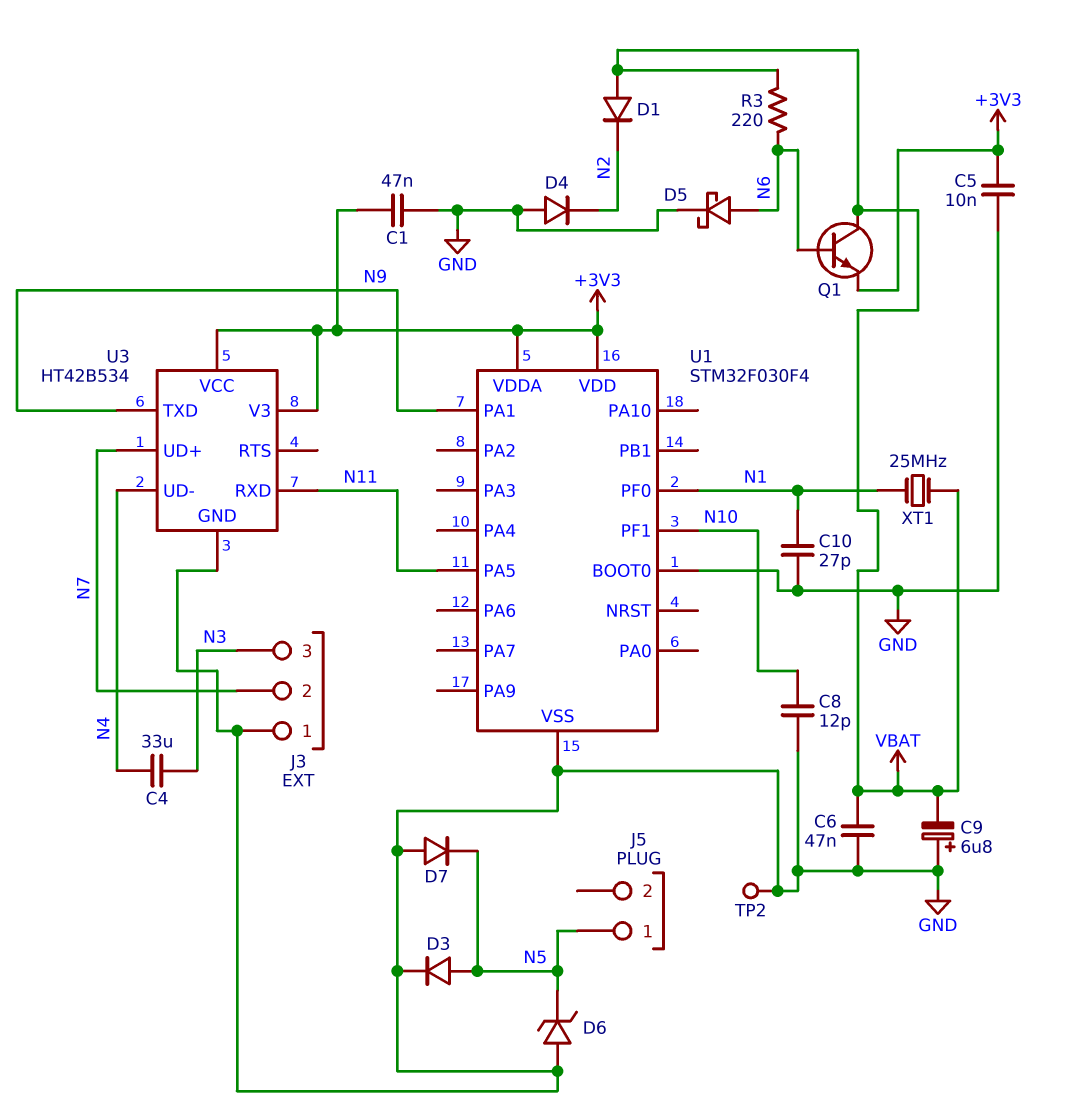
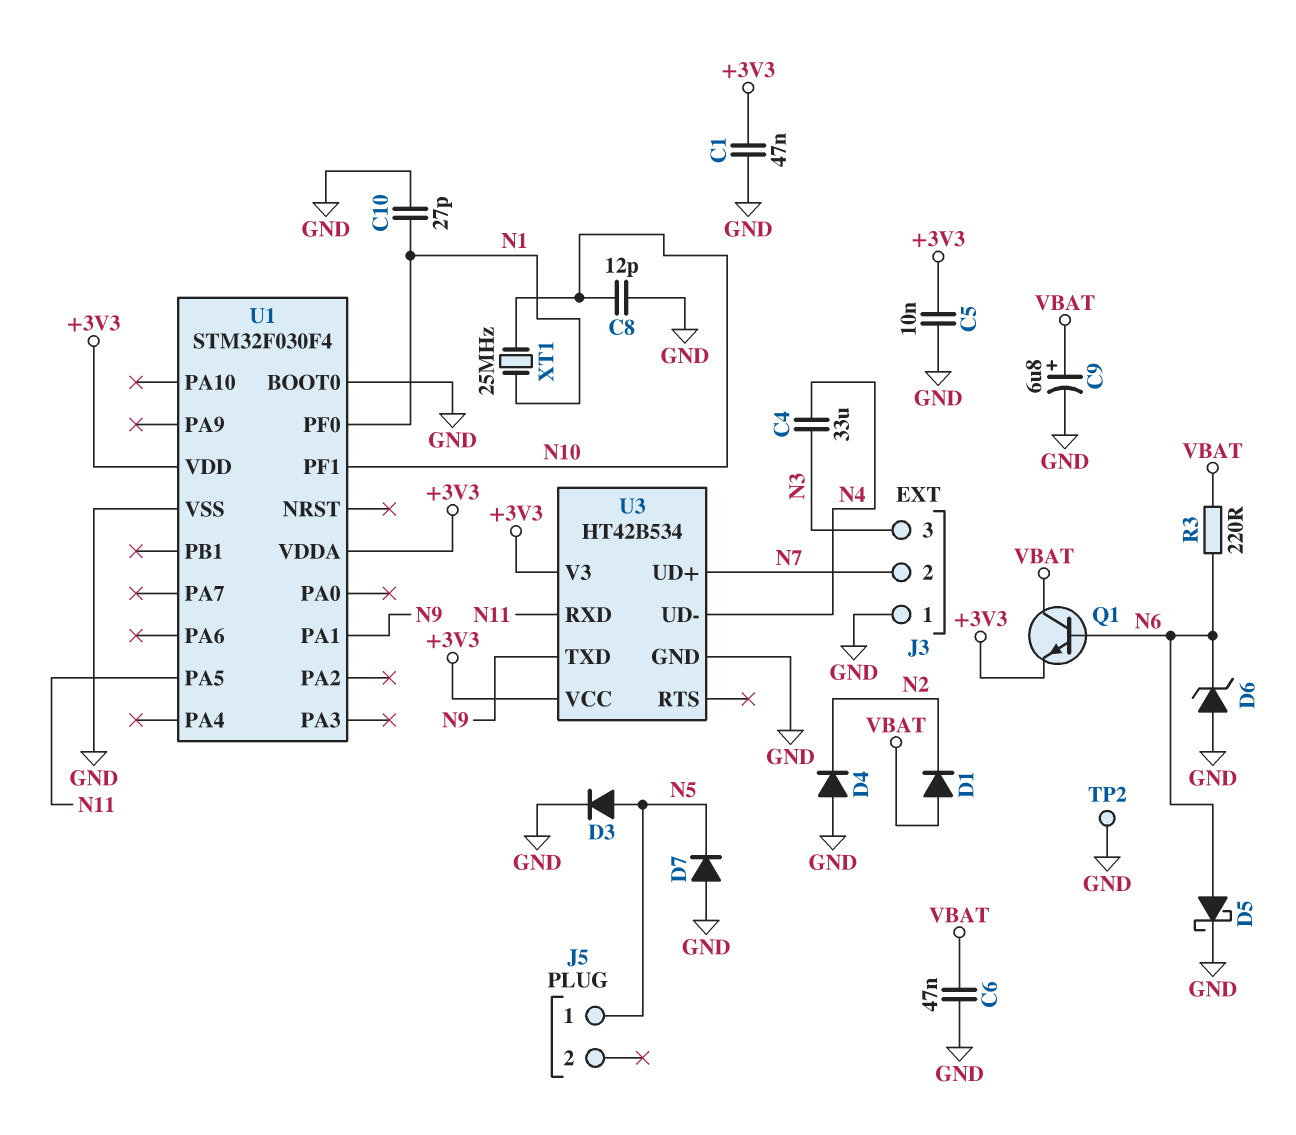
C9: 6.8uF (plus GND, minus VBAT) -> 6.8uF (plus VBAT, minus GND)
D6: zener (A GND, K N5) -> zener (A GND, K N6)
XT1: 25MHz (N1, VBAT) -> 25MHz (N1, N10)

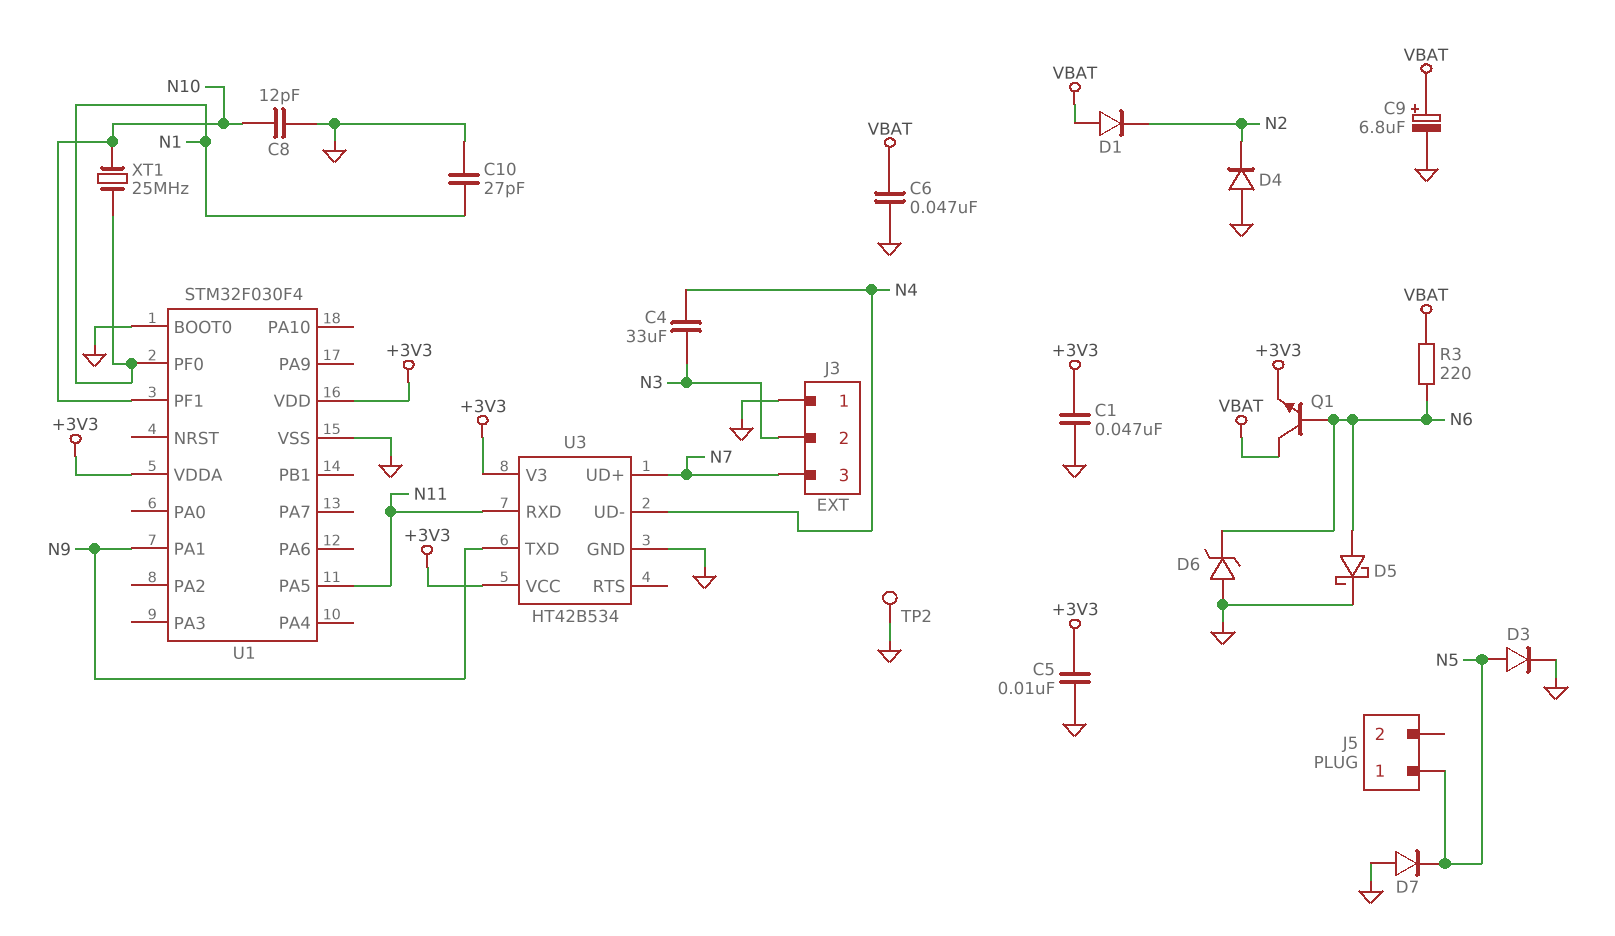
J3 pin 2: N7 -> N3
J3 pin 3: N3 -> N7

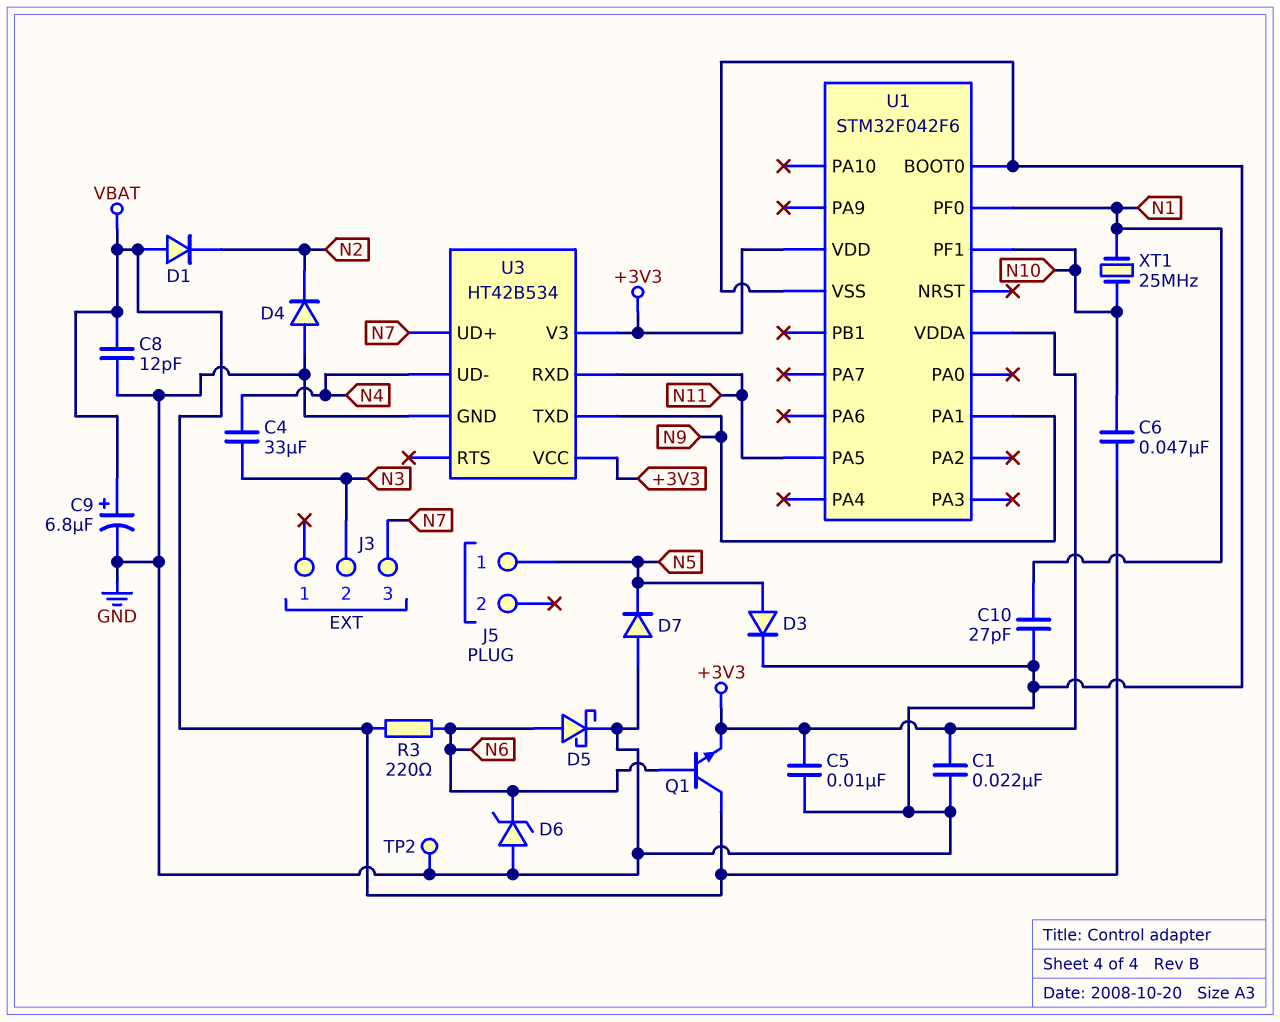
C1: 47nF (+3V3, GND) -> 22nF (+3V3, GND)
C6: 47nF (GND, VBAT) -> 47nF (N10, VBAT)
C8: 12pF (GND, N10) -> 12pF (GND, VBAT)
J3 pin 1: GND -> none
U1: STM32F030F4 -> STM32F042F6

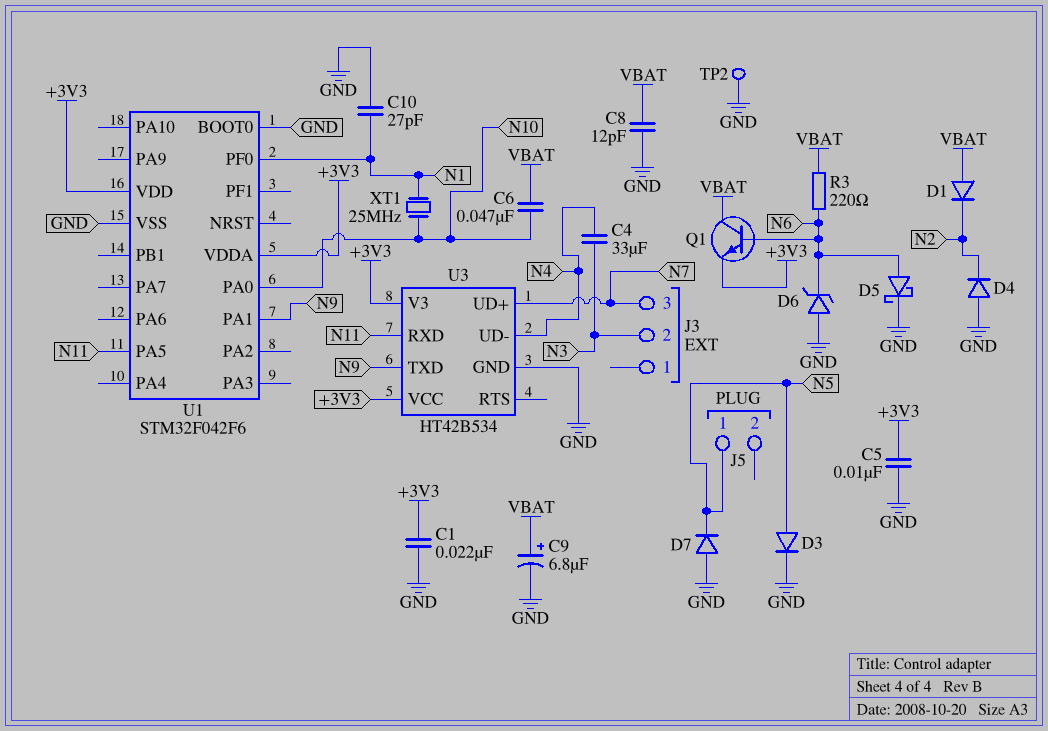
U1 pin PA0: none -> N10
U1 pin PF1: N10 -> none

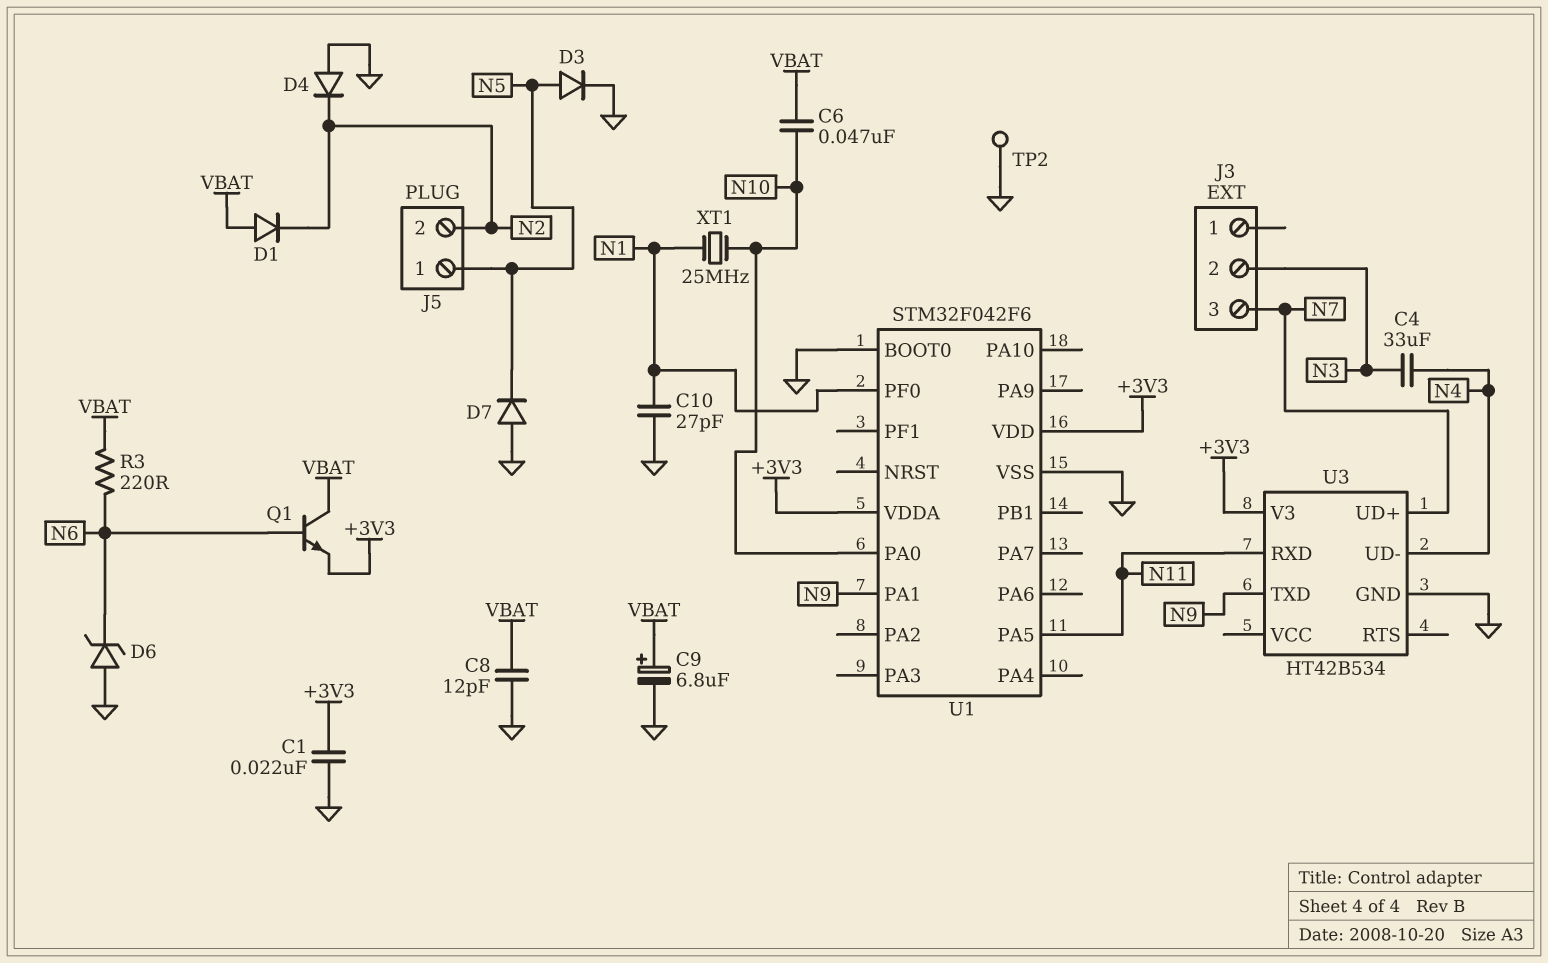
C5: 10nF (+3V3, GND) -> none
D5: schottky (A N6, K GND) -> none
J5 pin 2: none -> N2
U3 pin VCC: +3V3 -> none

